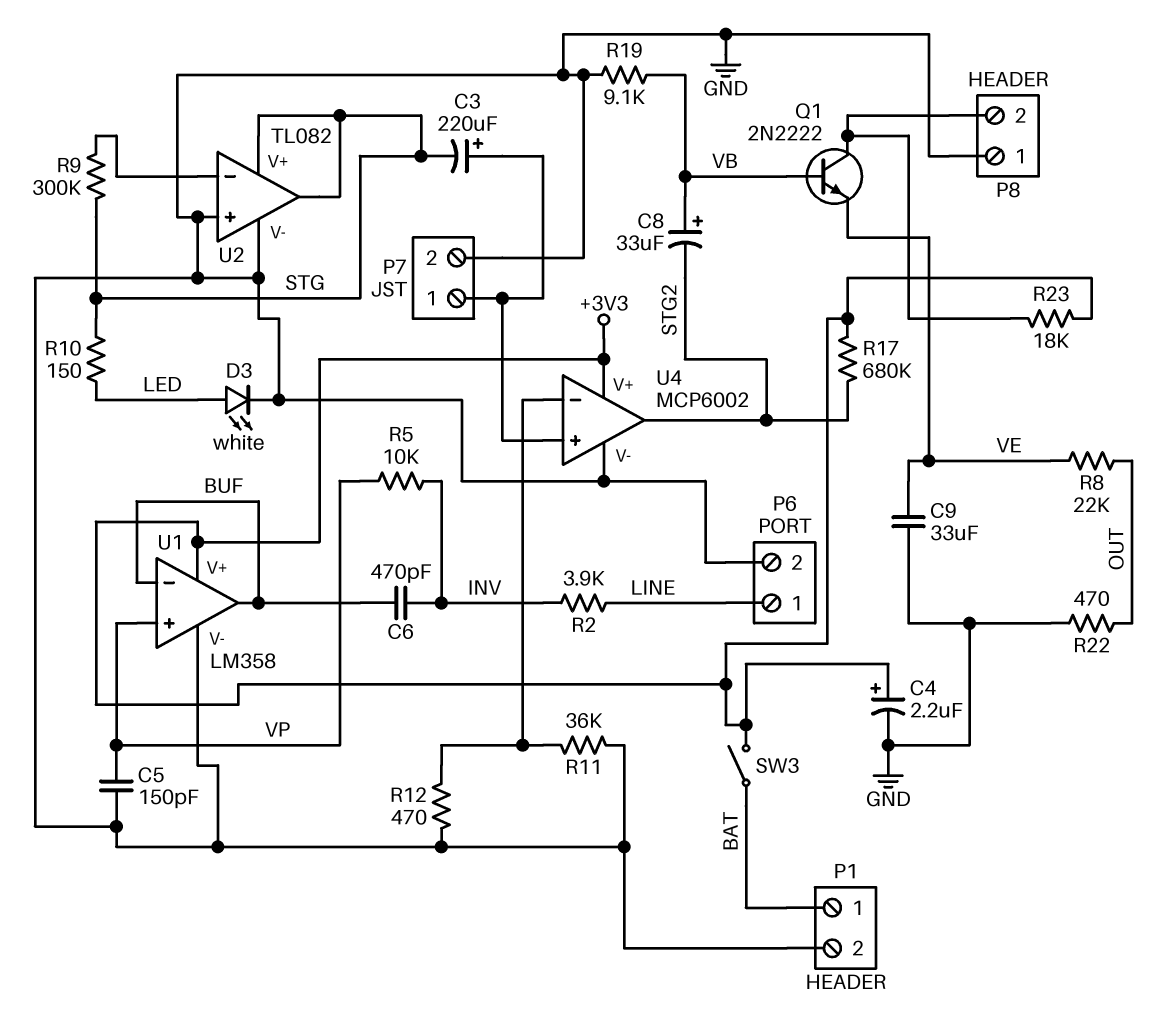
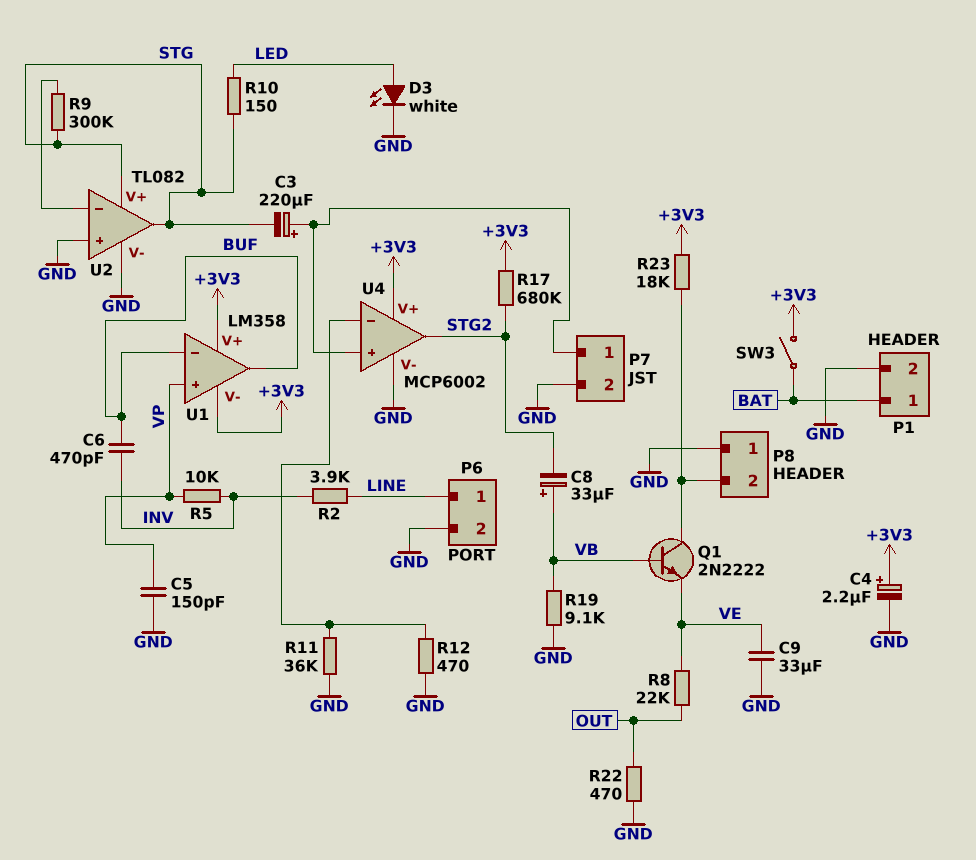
U1 pin V-: GND -> +3V3

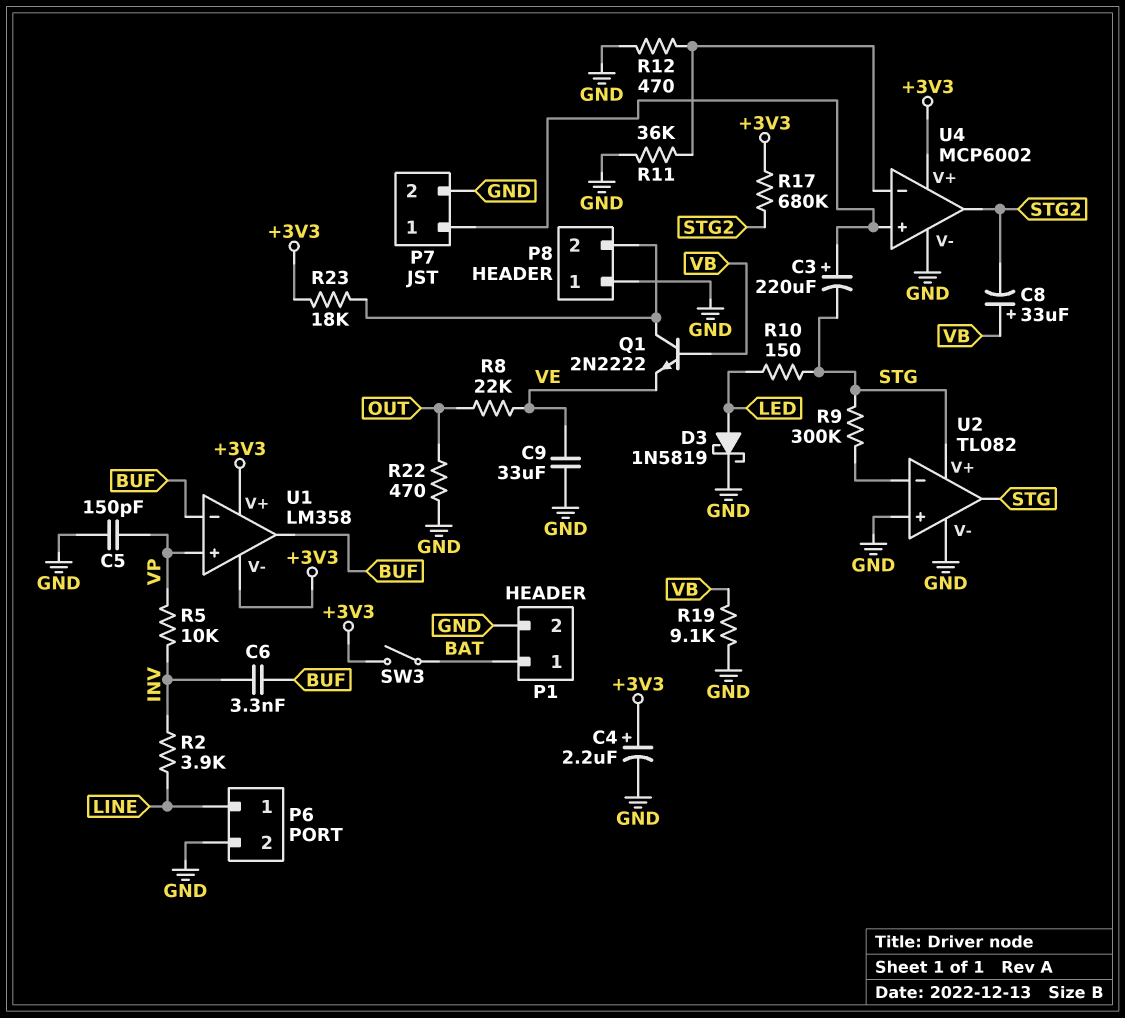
C6: 470pF (BUF, INV) -> 3.3nF (BUF, INV)
D3: LED white (A LED, K GND) -> schottky 1N5819 (A LED, K GND)

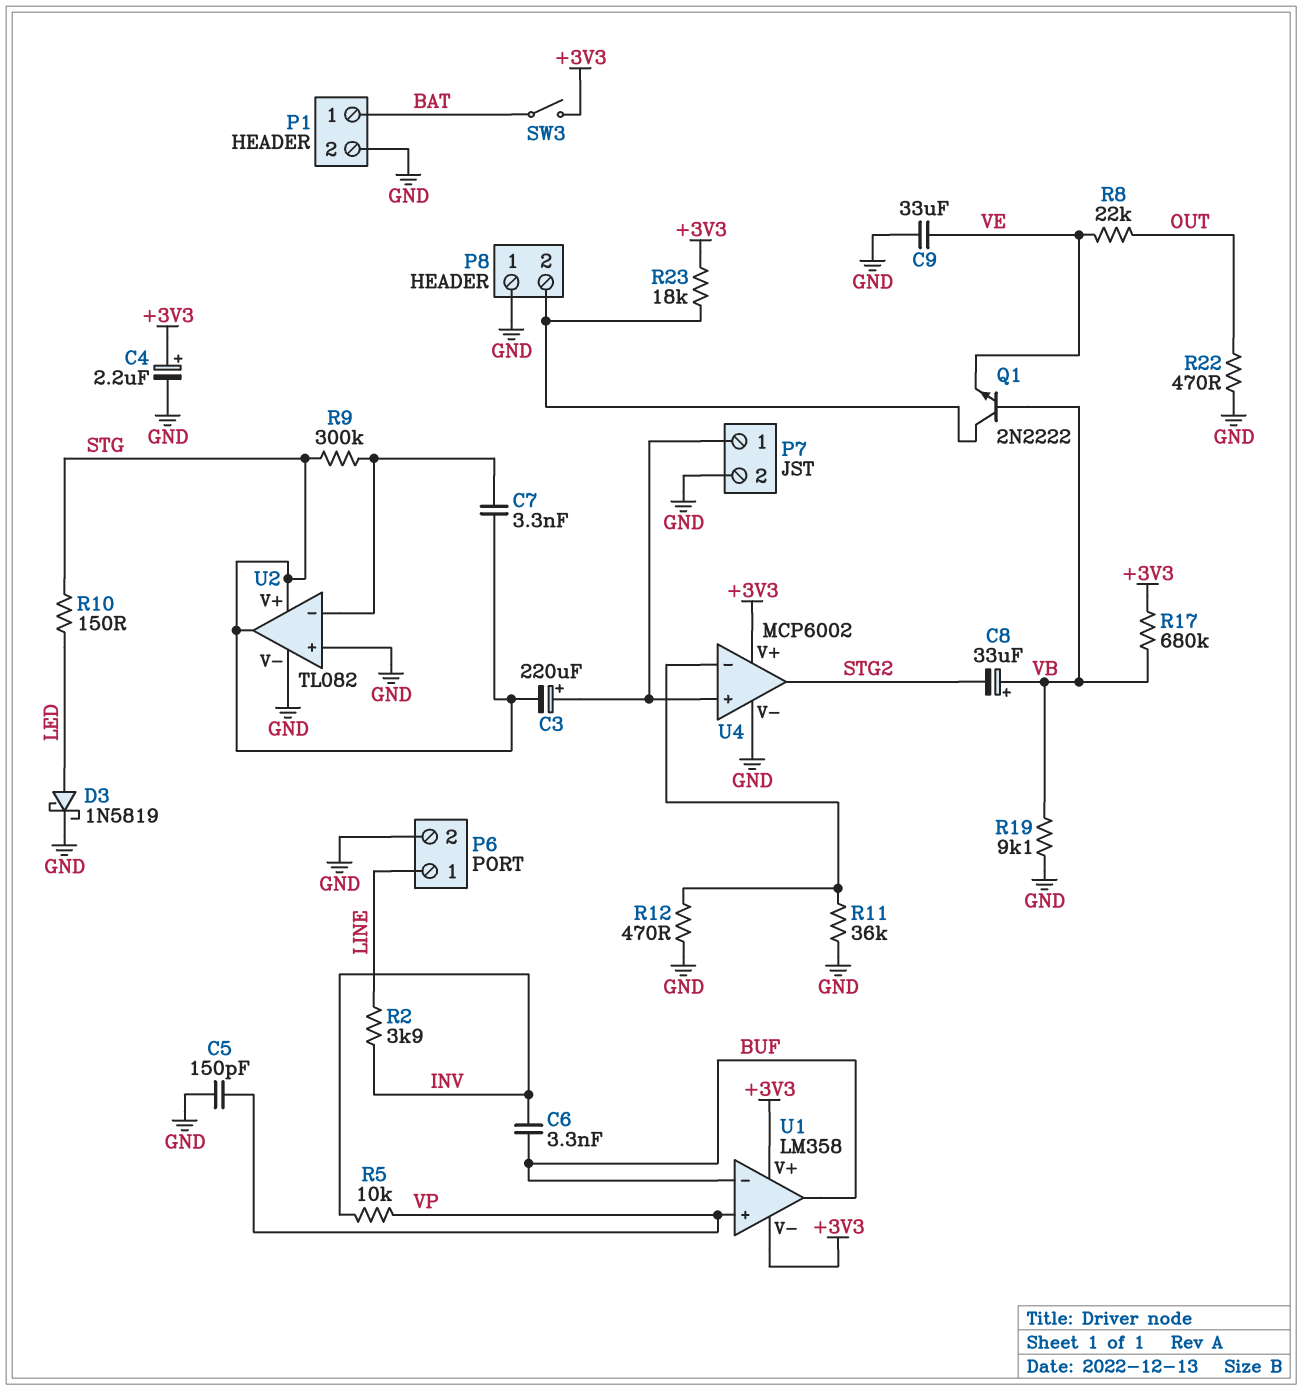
C7: none -> 3.3nF (STG, U2/in-)
R17: 680k (+3V3, STG2) -> 680k (+3V3, VB)

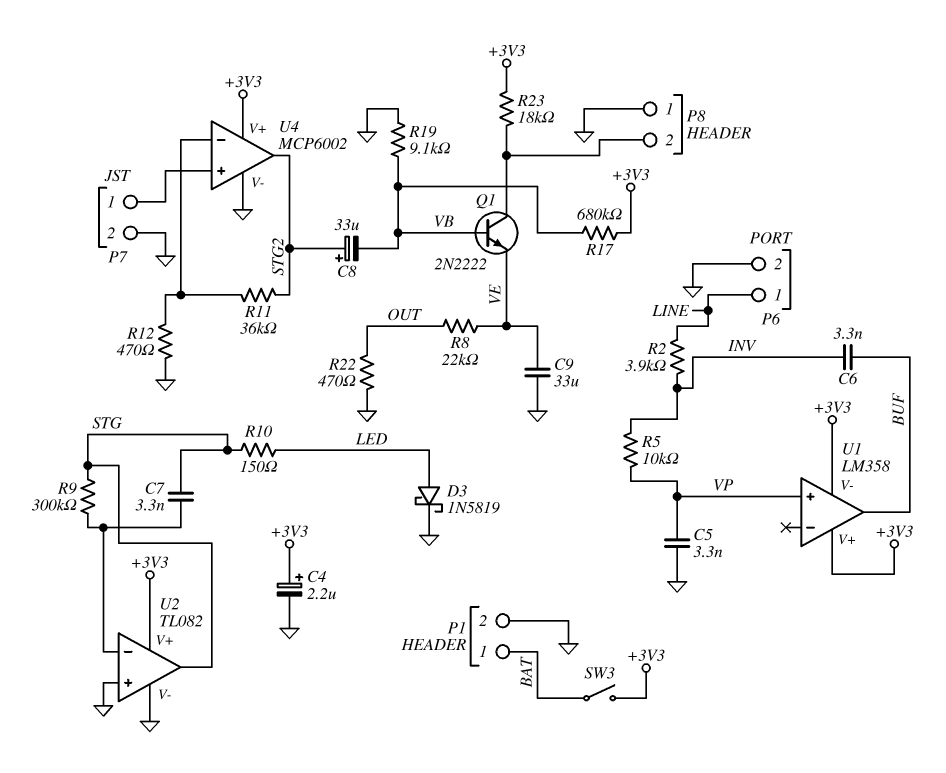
C3: 220uF (plus P7/1, minus STG) -> none
C5: 150pF (GND, VP) -> 3.3nF (GND, VP)
C8: 33uF (plus VB, minus STG2) -> 33uF (plus STG2, minus VB)
R11: 36k (GND, U4/in-) -> 36k (STG2, U4/in-)
U1 pin in-: BUF -> none
U2 pin V+: STG -> +3V3

